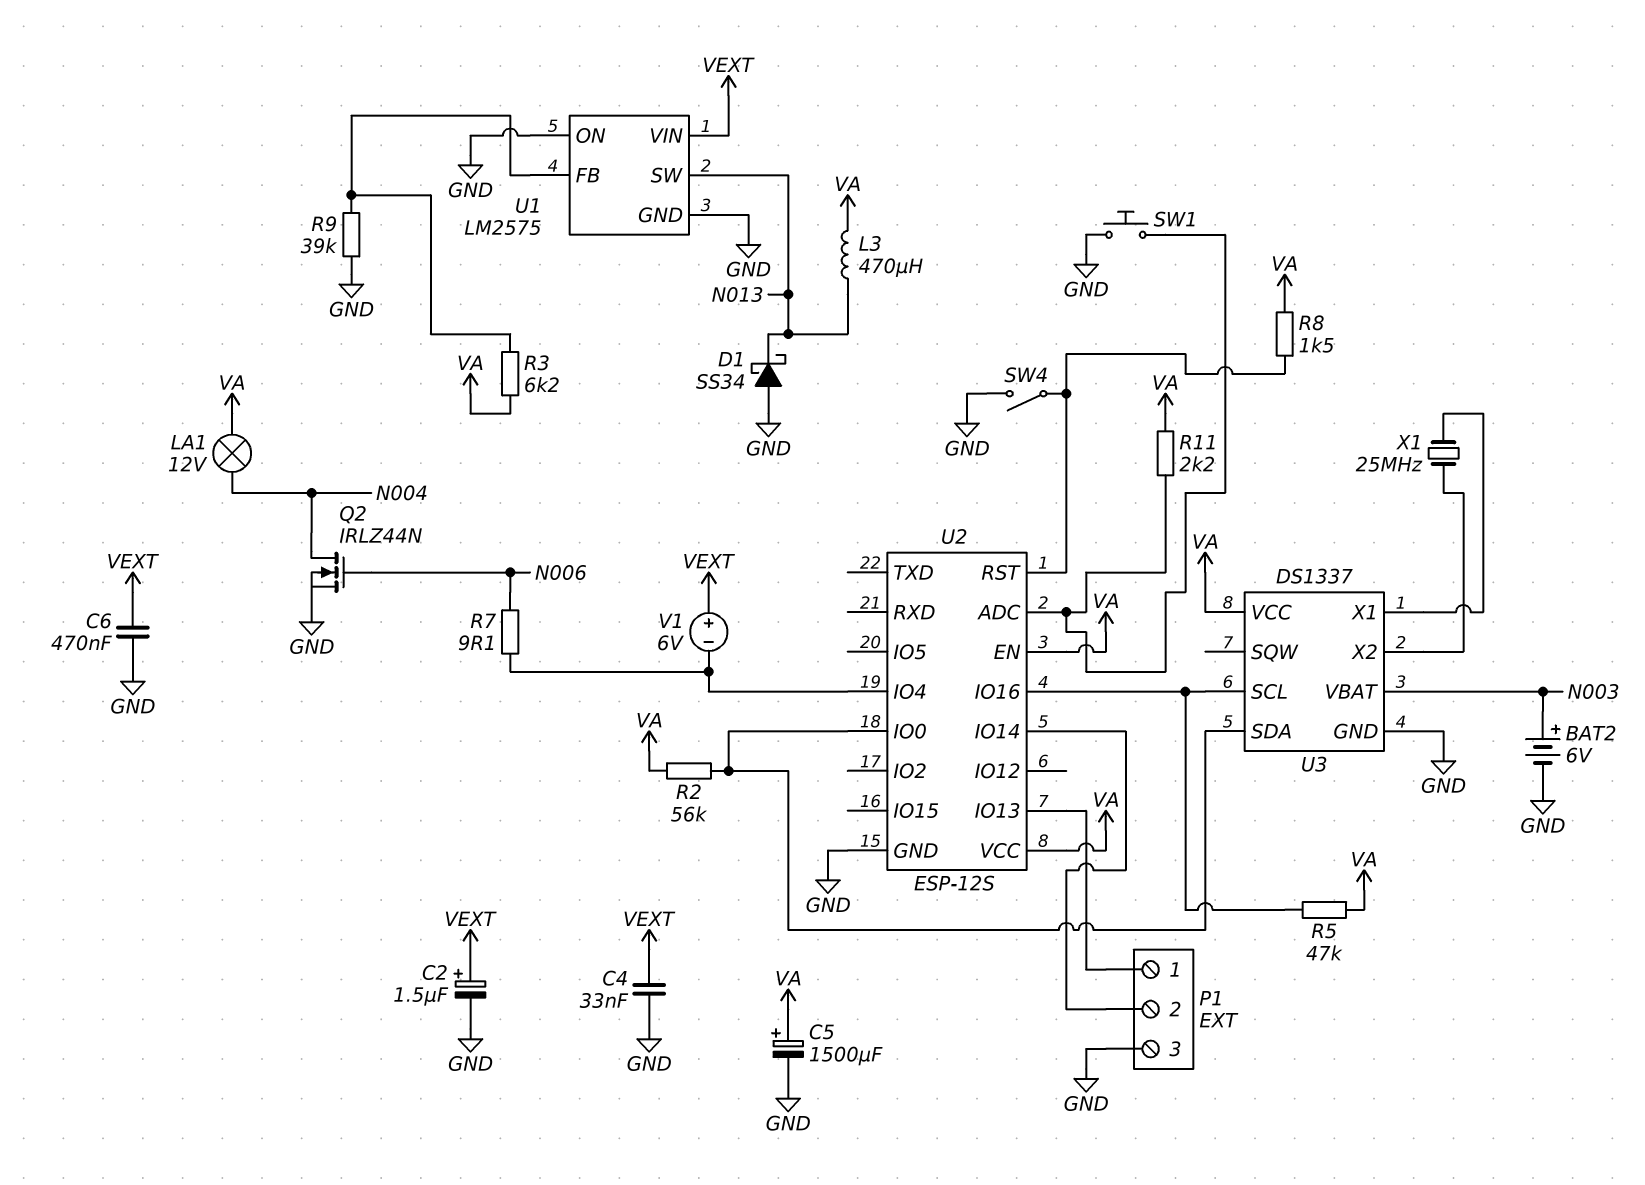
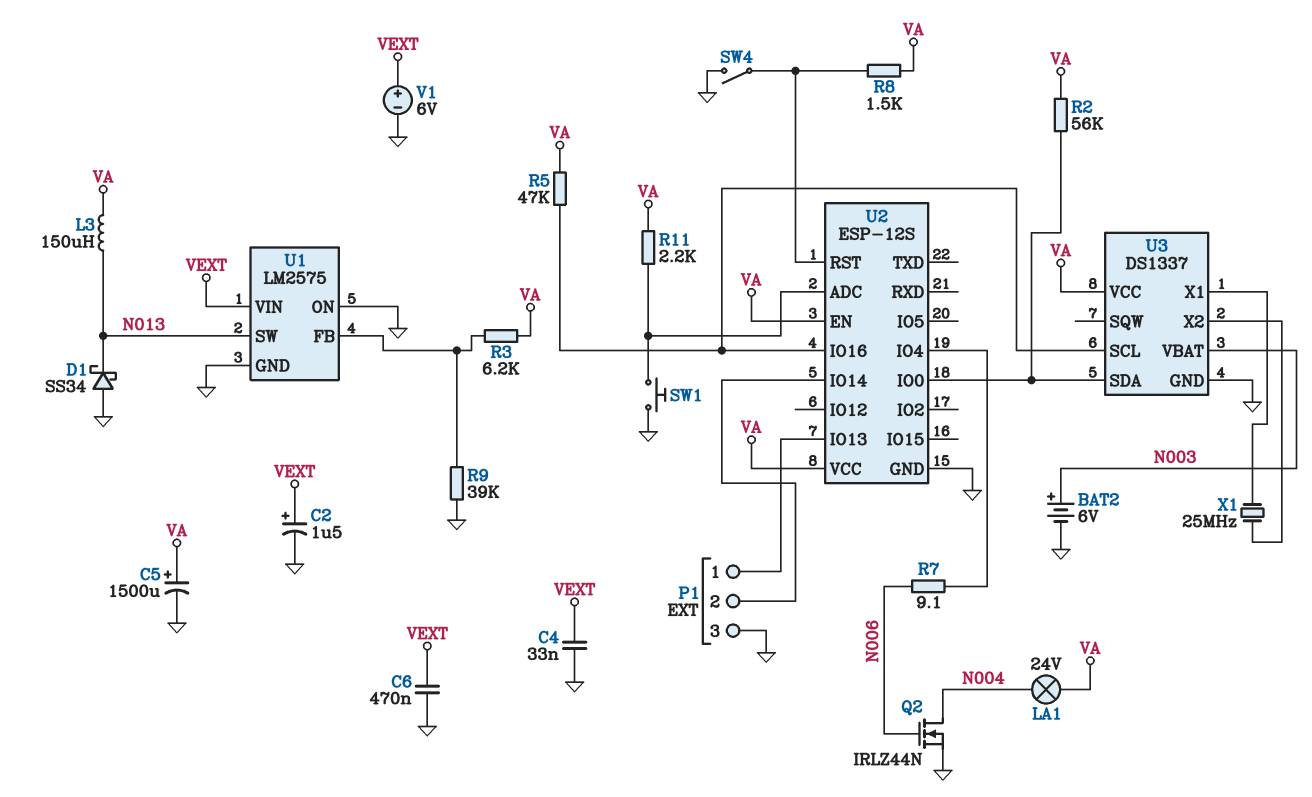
L3: 470uH (N013, VA) -> 150uH (N013, VA)
LA1: lamp 12V (N004, VA) -> lamp 24V (N004, VA)
V1: 6V (plus VEXT, minus U2/IO4) -> 6V (plus VEXT, minus GND)

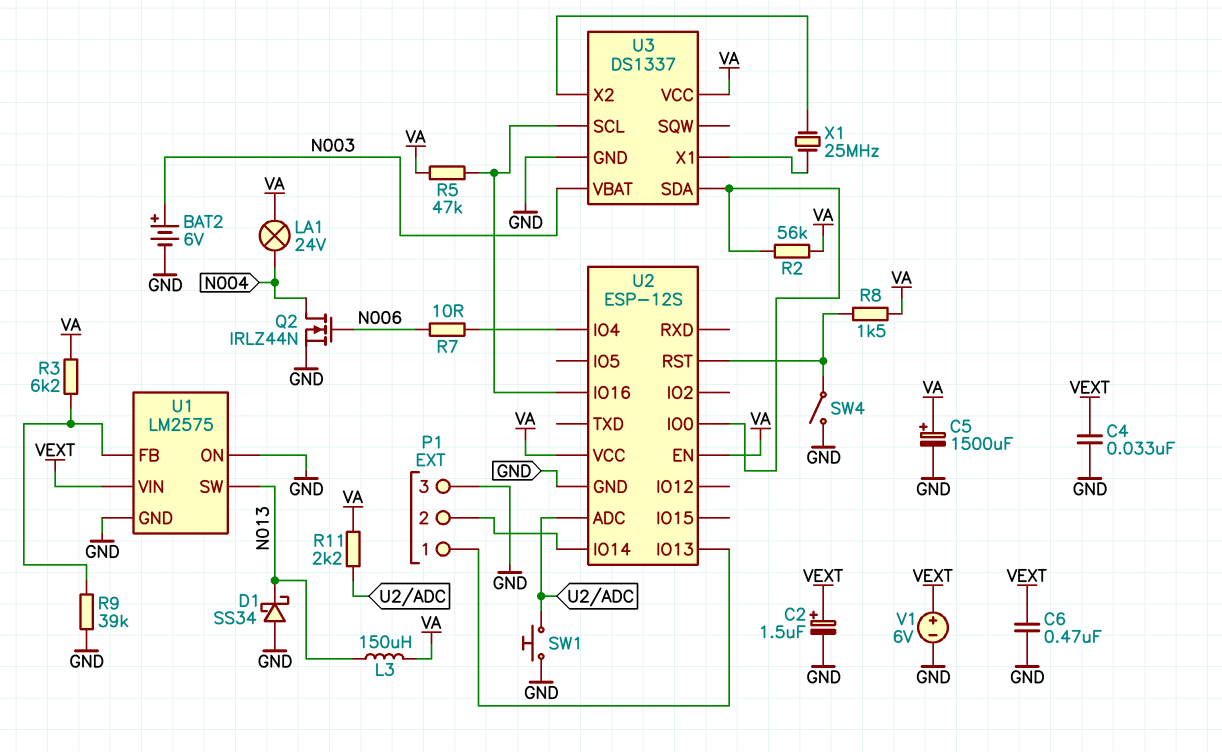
R7: 9.1 (N006, U2/IO4) -> 10 (N006, U2/IO4)

